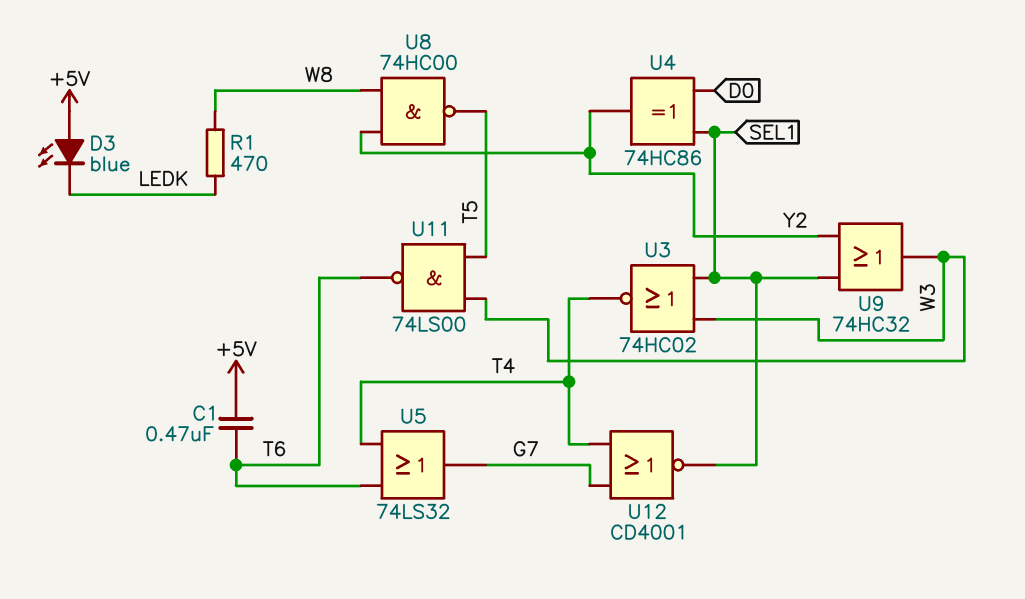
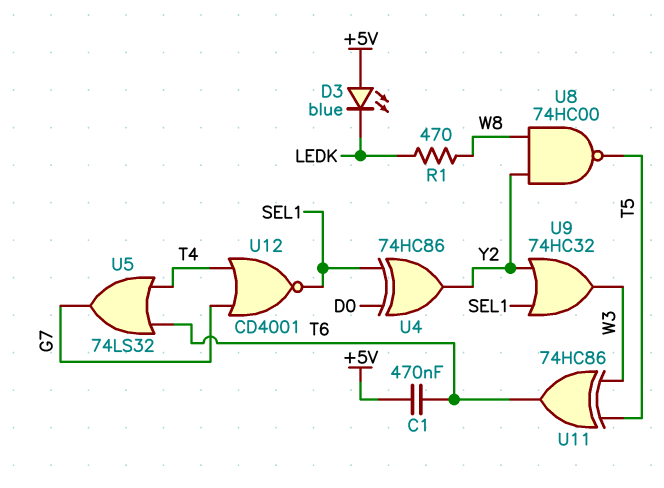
U3: NOR 74HC02 (in SEL1, in W3, out T4) -> none
U11: NAND 74LS00 (in T5, in W3, out T6) -> XOR 74HC86 (in T5, in W3, out T6)

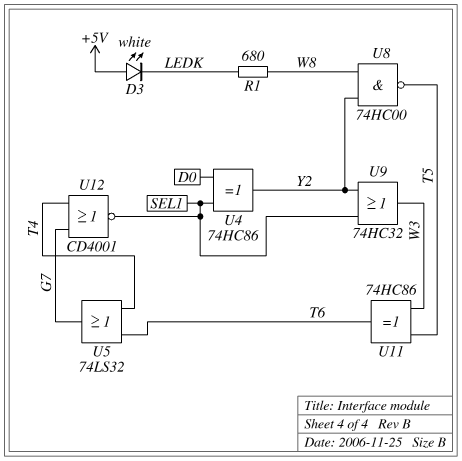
C1: 470nF (+5V, T6) -> none
D3: LED blue (A +5V, K LEDK) -> LED white (A +5V, K LEDK)
R1: 470 (LEDK, W8) -> 680 (LEDK, W8)

